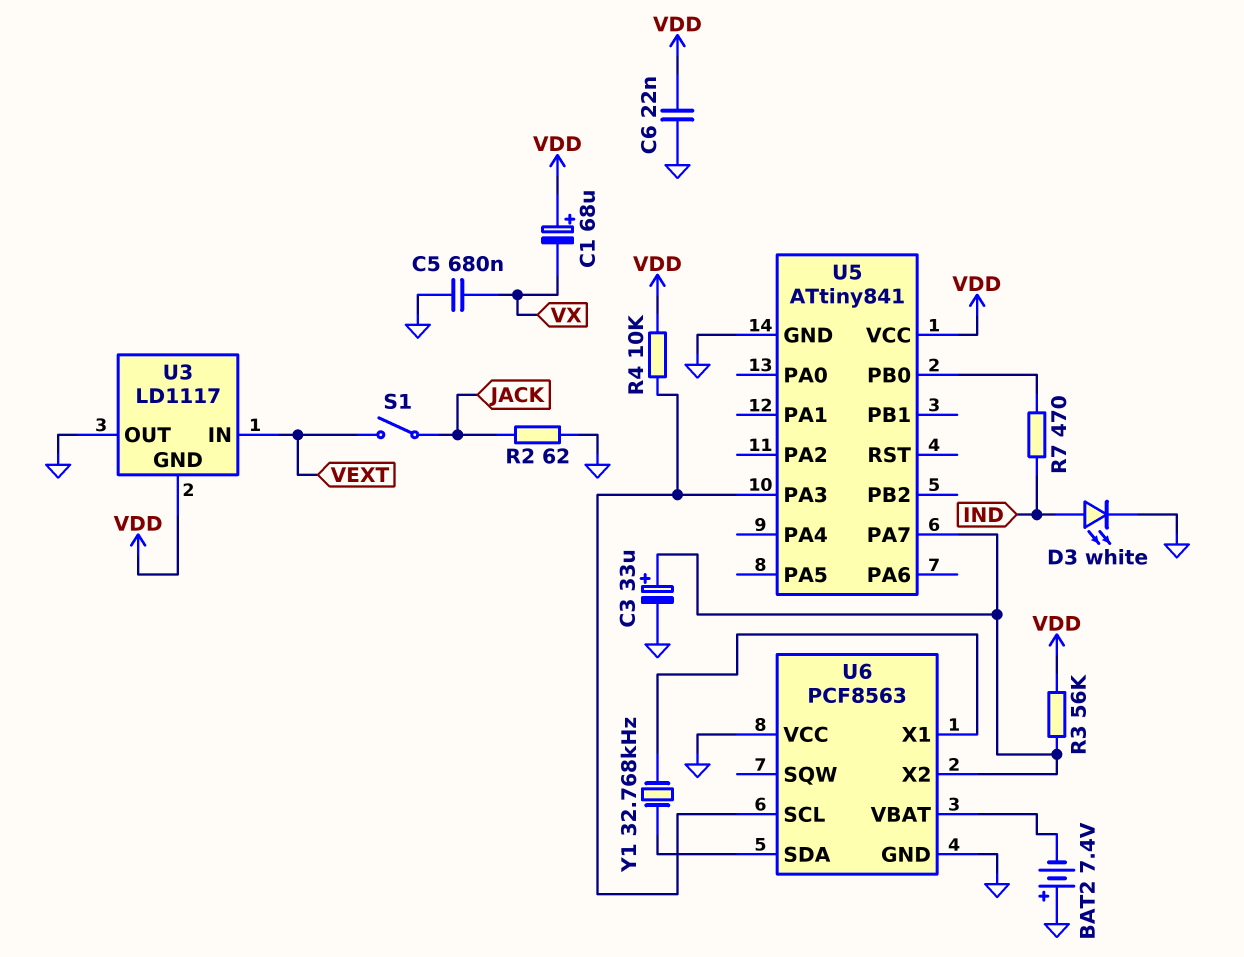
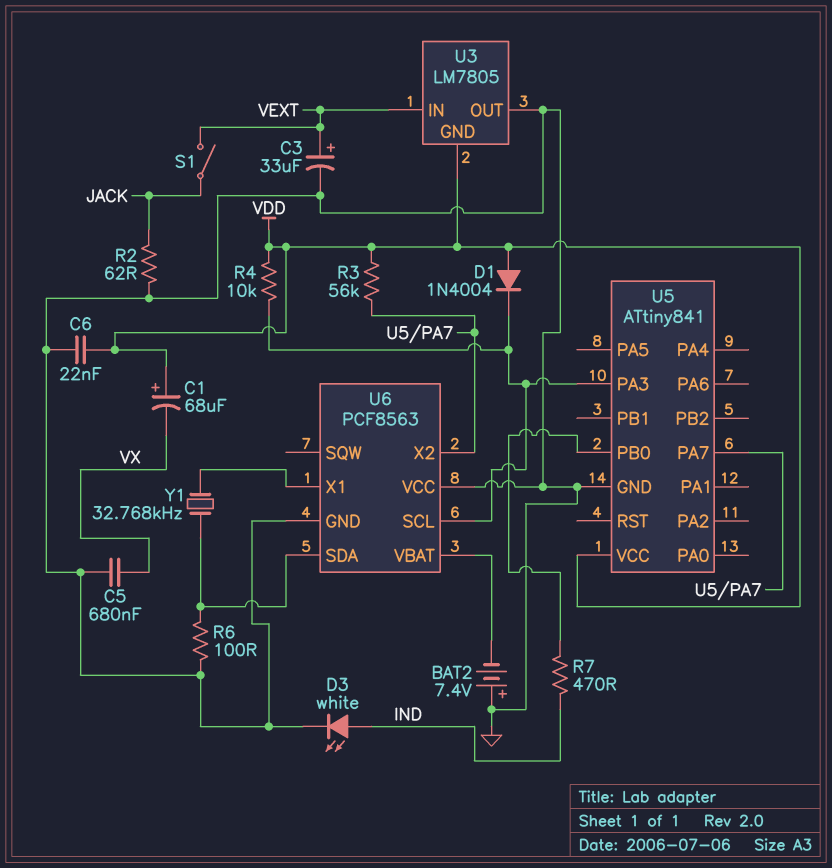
C3: 33uF (plus U5/PA7, minus GND) -> 33uF (plus VEXT, minus GND)
D1: none -> diode 1N4004 (A VDD, K U5/PA3)
R6: none -> 100 (GND, U6/SDA)
U3: LD1117 -> LM7805

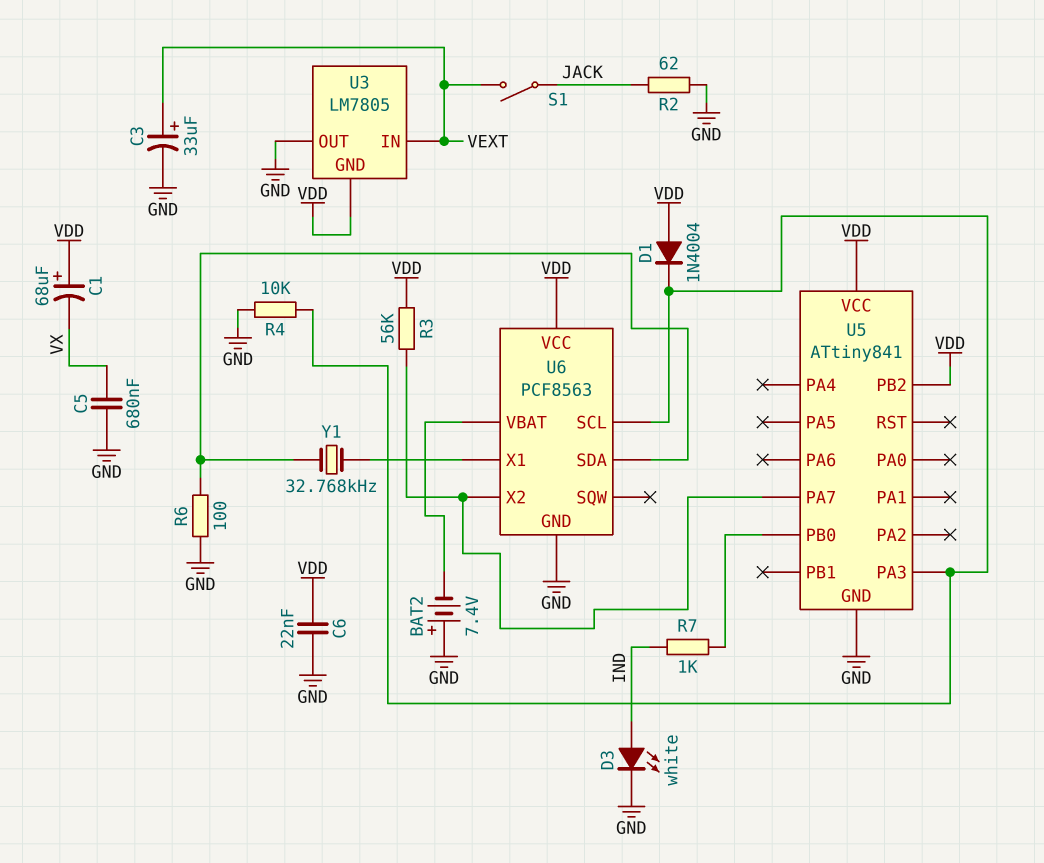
R4: 10k (U5/PA3, VDD) -> 10k (GND, U5/PA3)
R7: 470 (IND, U5/PB0) -> 1k (IND, U5/PB0)
U5 pin PB2: none -> VDD
U6 pin VCC: GND -> VDD

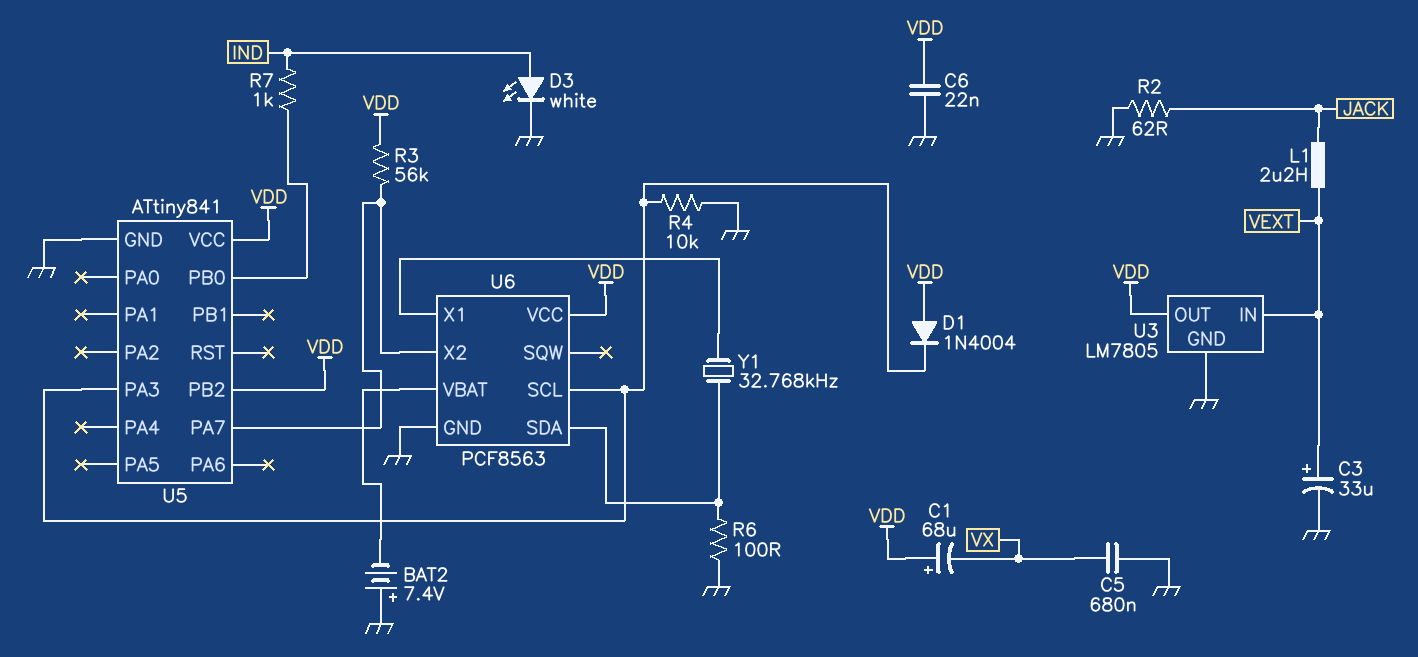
L1: none -> 2.2uH (JACK, VEXT)
S1: switch (JACK, VEXT) -> none
U3 pin GND: VDD -> GND
U3 pin OUT: GND -> VDD

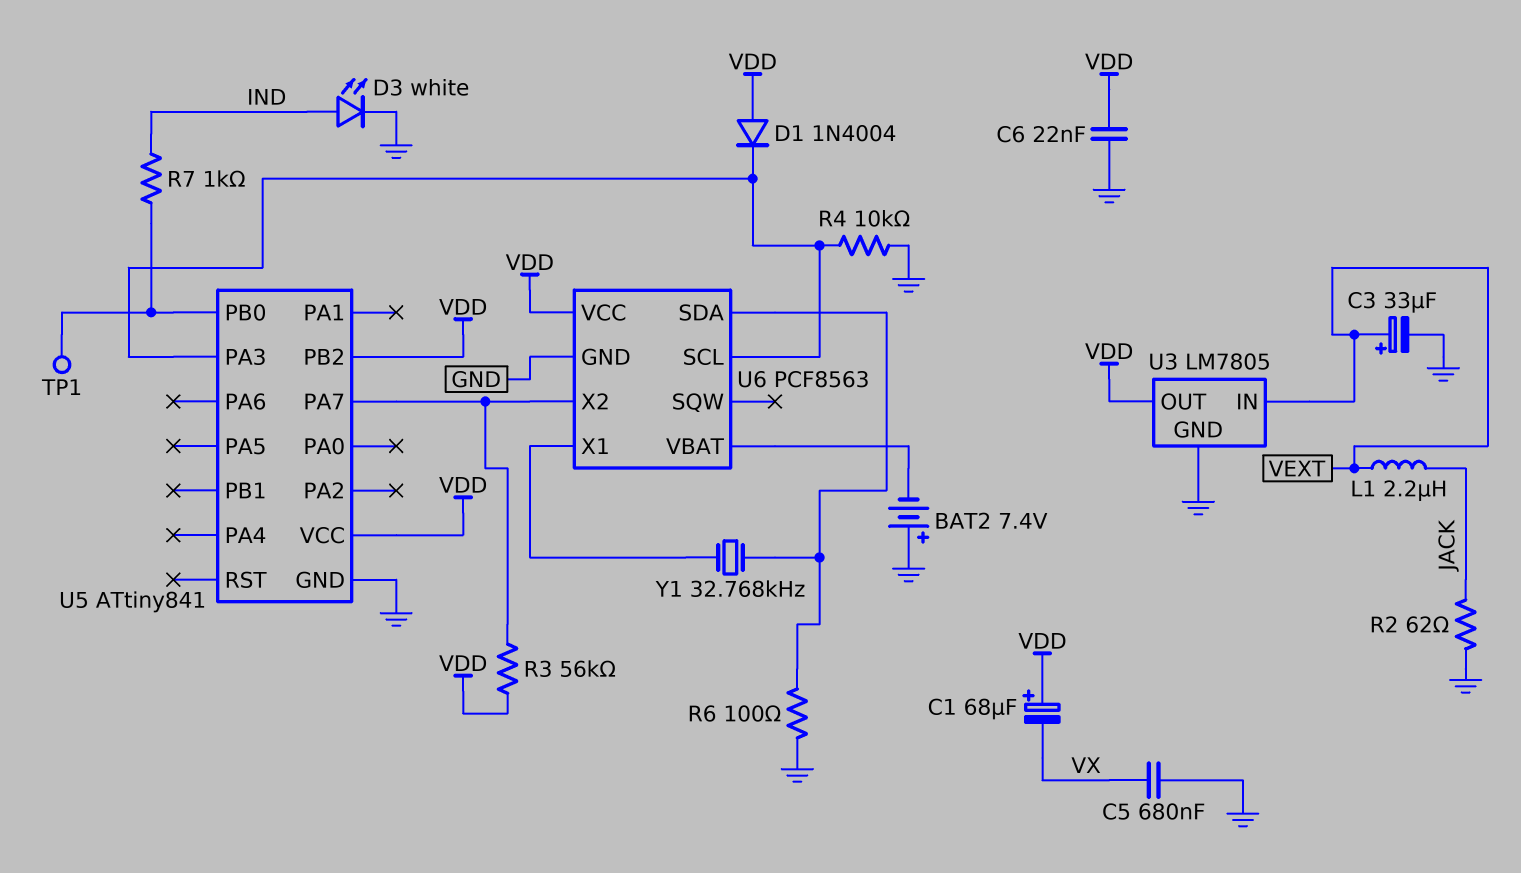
TP1: none -> test point (U5/PB0)

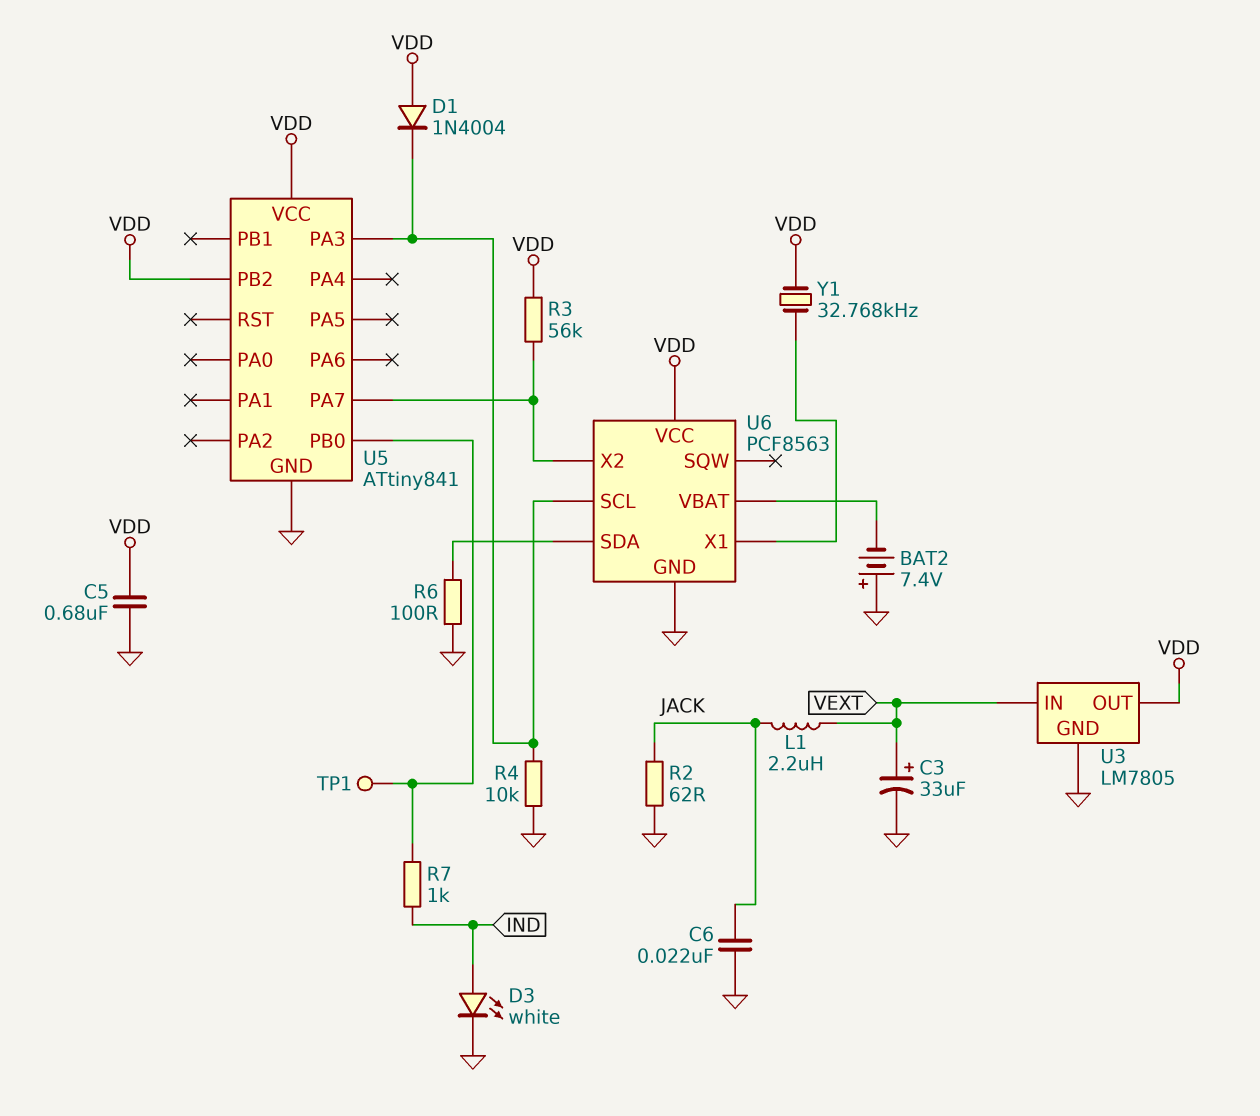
C1: 68uF (plus VDD, minus VX) -> none
C5: 680nF (GND, VX) -> 680nF (GND, VDD)
C6: 22nF (GND, VDD) -> 22nF (GND, JACK)
Y1: 32.768kHz (U6/SDA, U6/X1) -> 32.768kHz (U6/X1, VDD)

